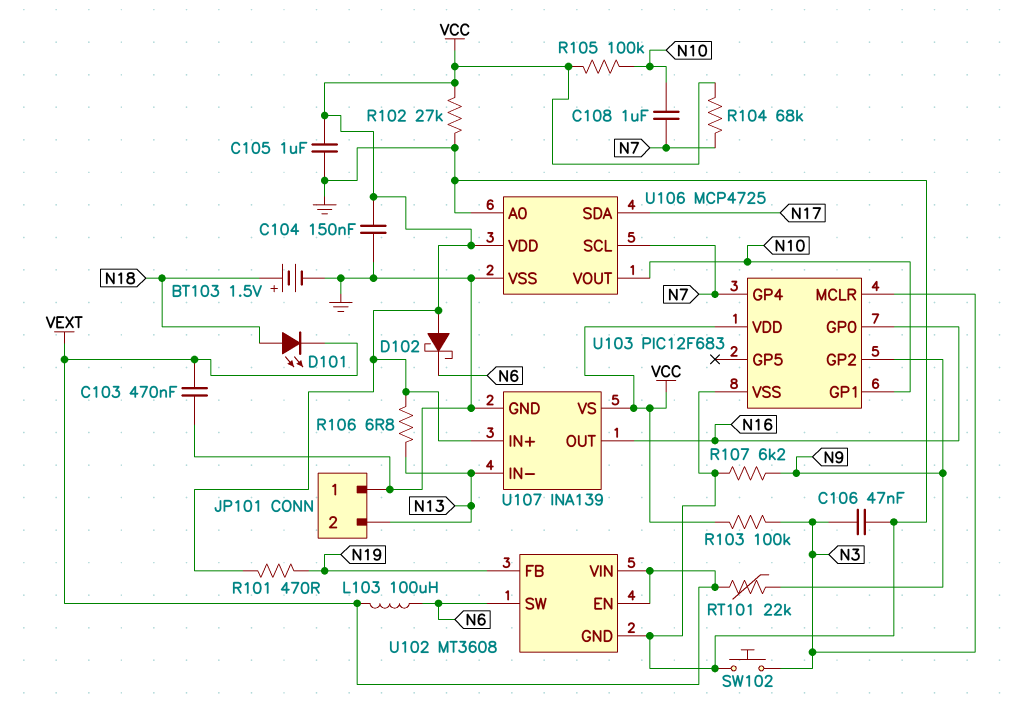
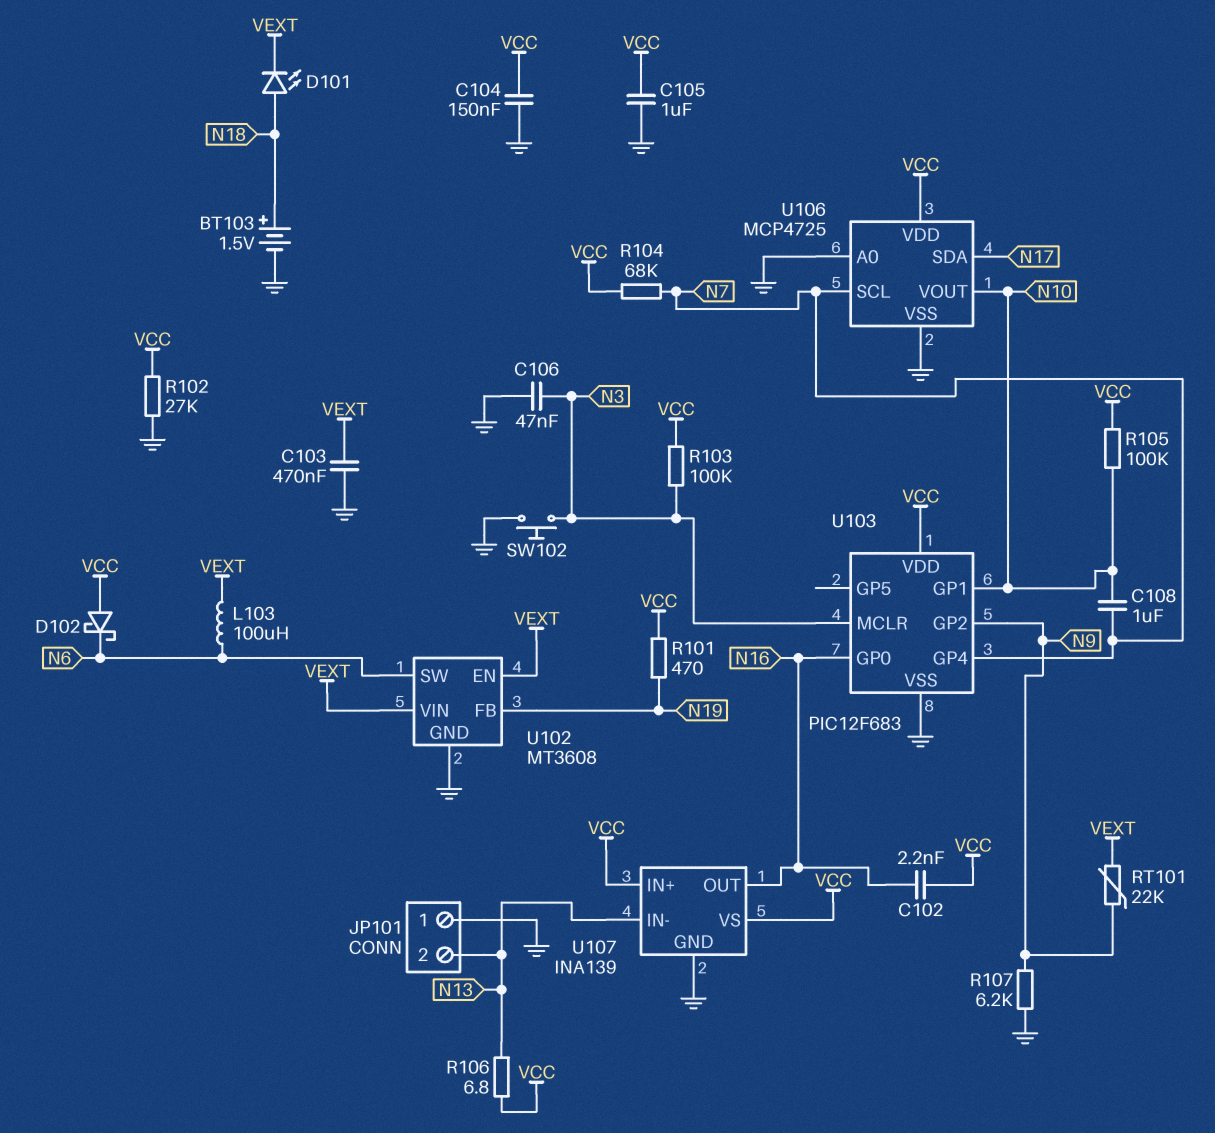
C102: none -> 2.2nF (N16, VCC)

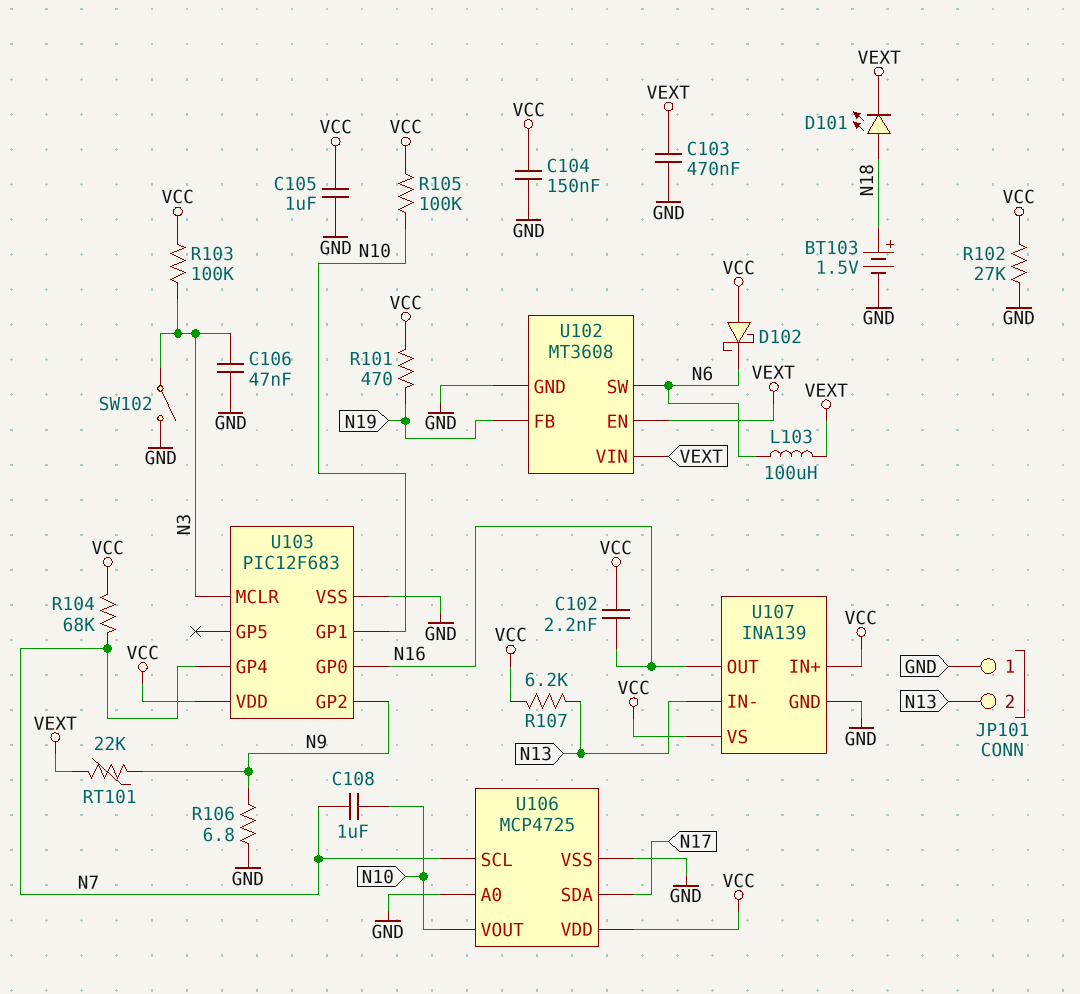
R106: 6.8 (N13, VCC) -> 6.8 (GND, N9)
R107: 6.2k (GND, N9) -> 6.2k (N13, VCC)
SW102: button (GND, N3) -> switch (GND, N3)

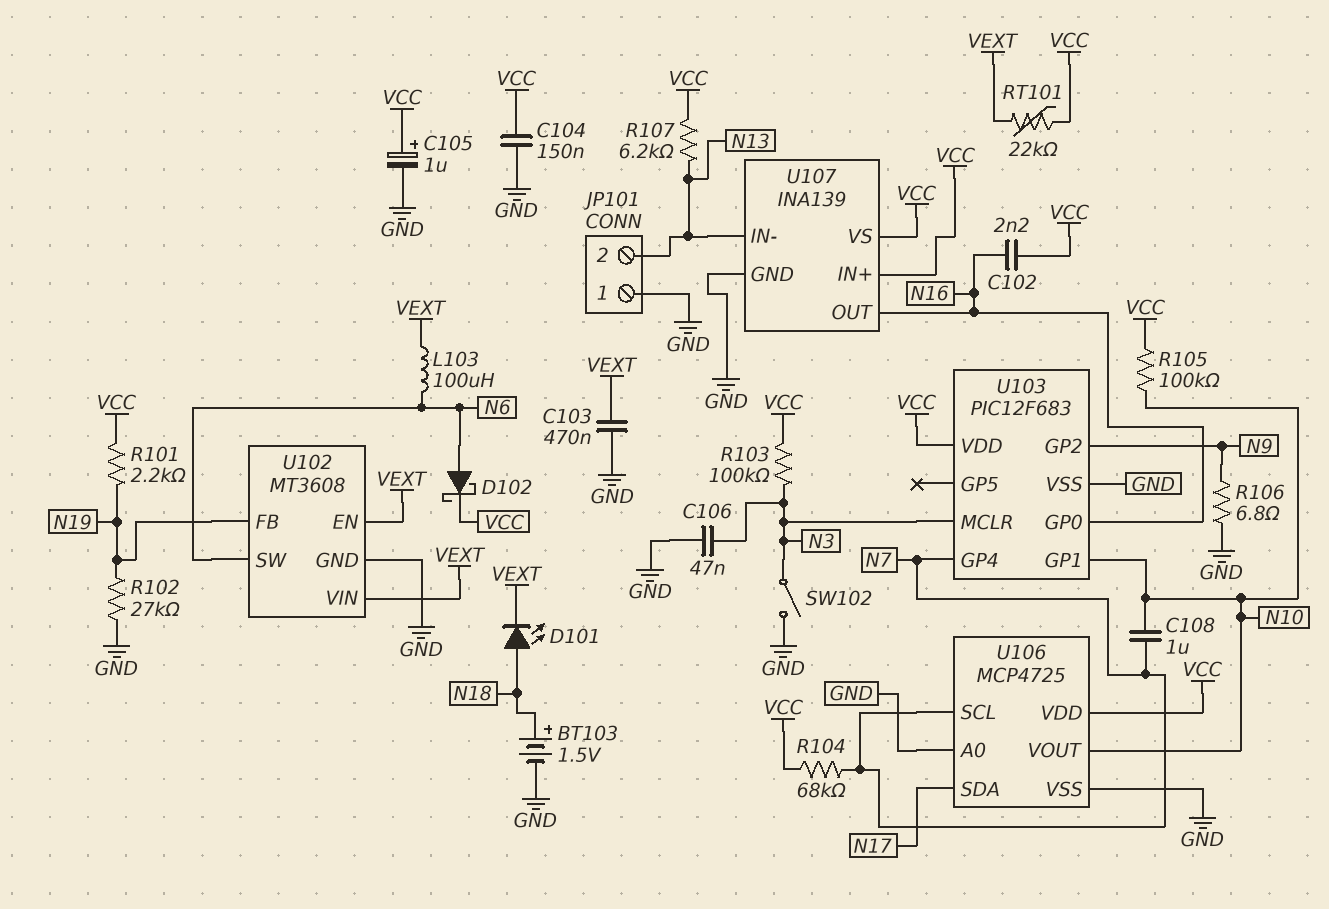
C105: 1uF (GND, VCC) -> 1uF (plus VCC, minus GND)
D102: schottky (A VCC, K N6) -> schottky (A N6, K VCC)
R101: 470 (N19, VCC) -> 2.2k (N19, VCC)
R102: 27k (GND, VCC) -> 27k (GND, N19)
RT101: 22k (N9, VEXT) -> 22k (VCC, VEXT)

